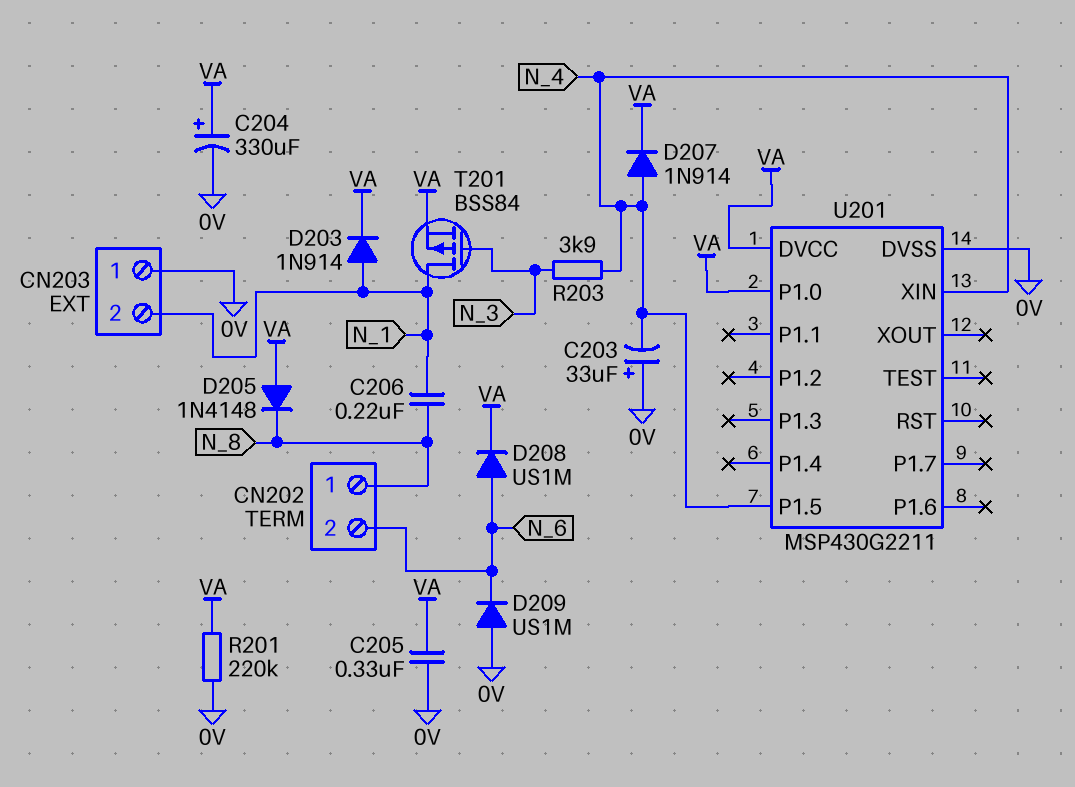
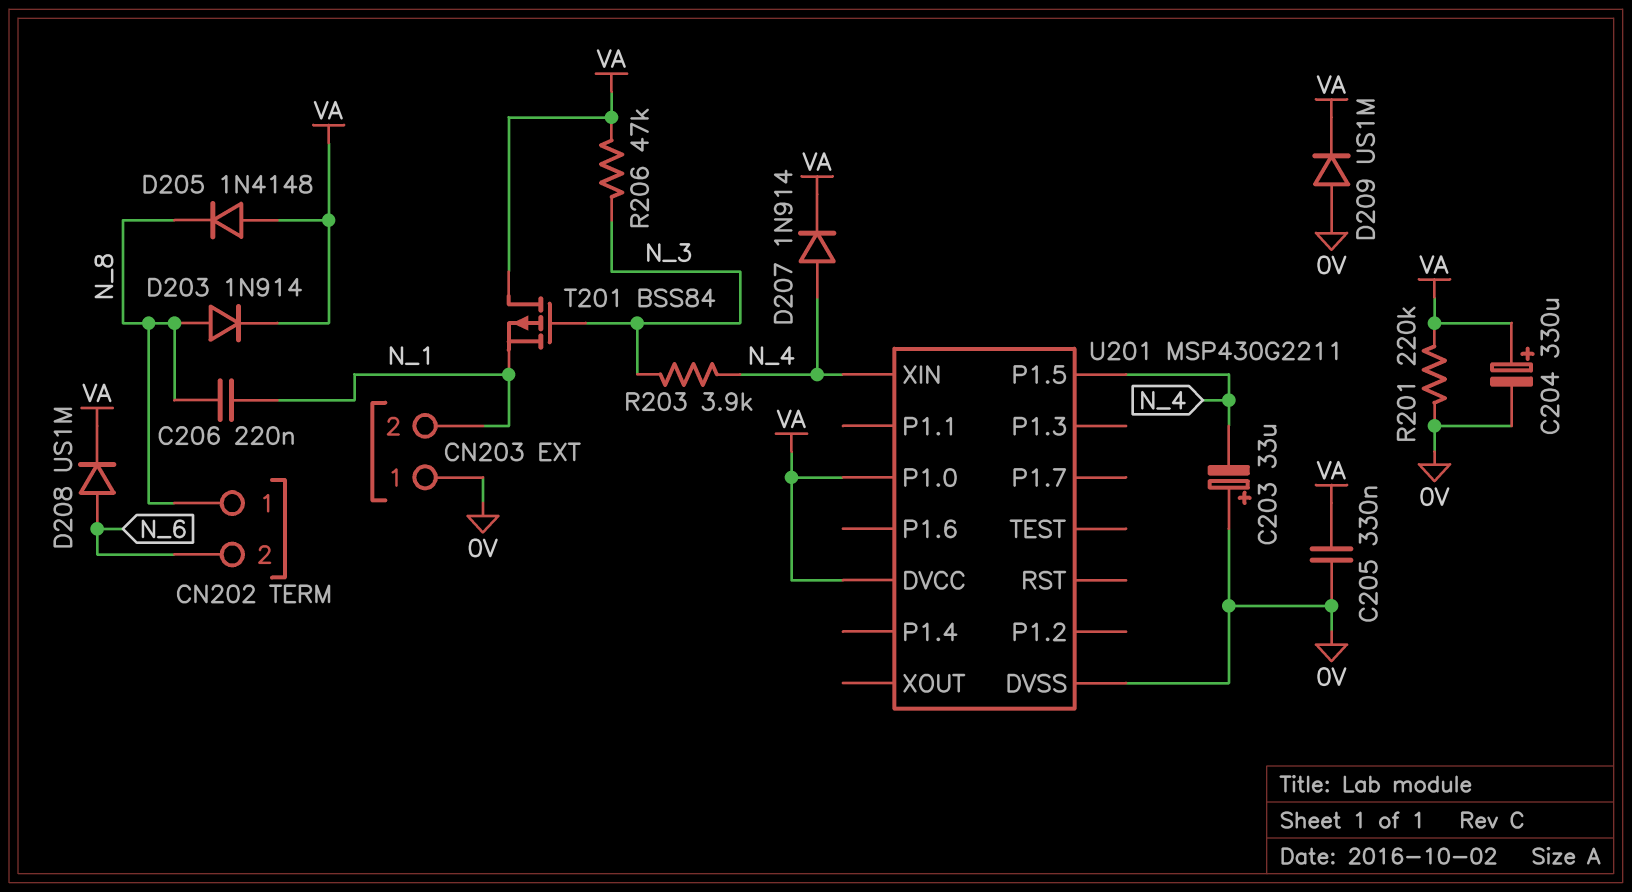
D203: diode 1N914 (A N_1, K VA) -> diode 1N914 (A N_8, K VA)
D209: diode US1M (A 0V, K N_6) -> diode US1M (A 0V, K VA)
R206: none -> 47k (N_3, VA)
T201: PMOS BSS84 (G N_3, D N_1, S VA) -> PMOS BSS84 (G N_3, D VA, S N_1)

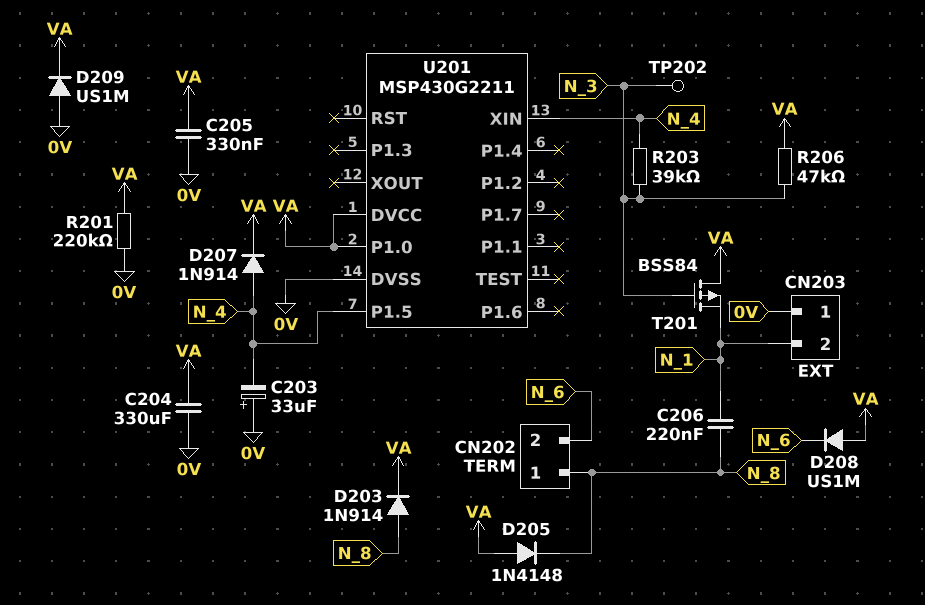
C204: 330uF (plus VA, minus 0V) -> 330uF (0V, VA)
D208: diode US1M (A N_6, K VA) -> diode US1M (A VA, K N_6)
R203: 3.9k (N_3, N_4) -> 39k (N_3, N_4)
TP202: none -> test point (N_3)

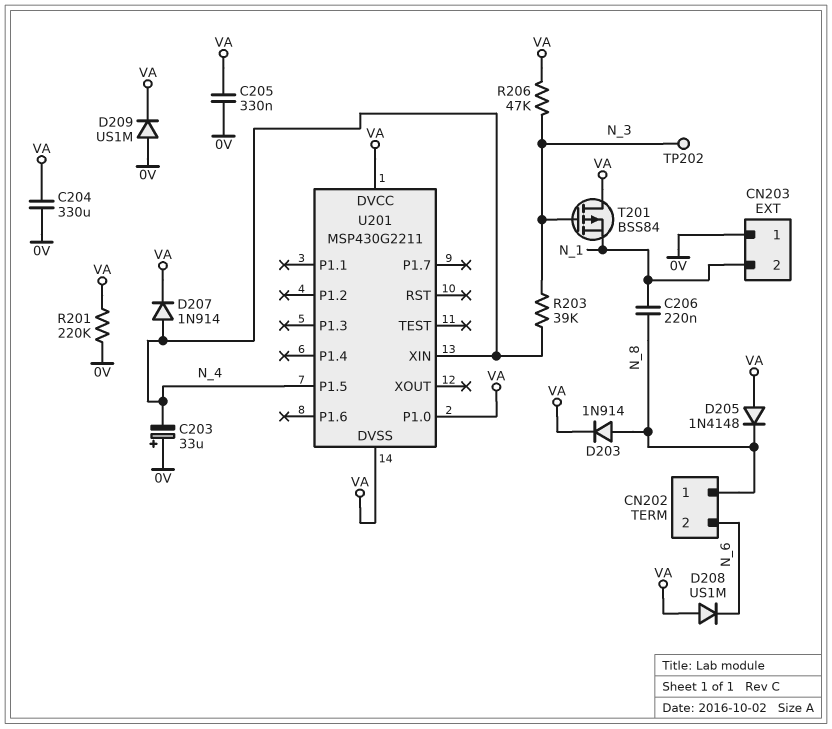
U201 pin DVSS: 0V -> VA

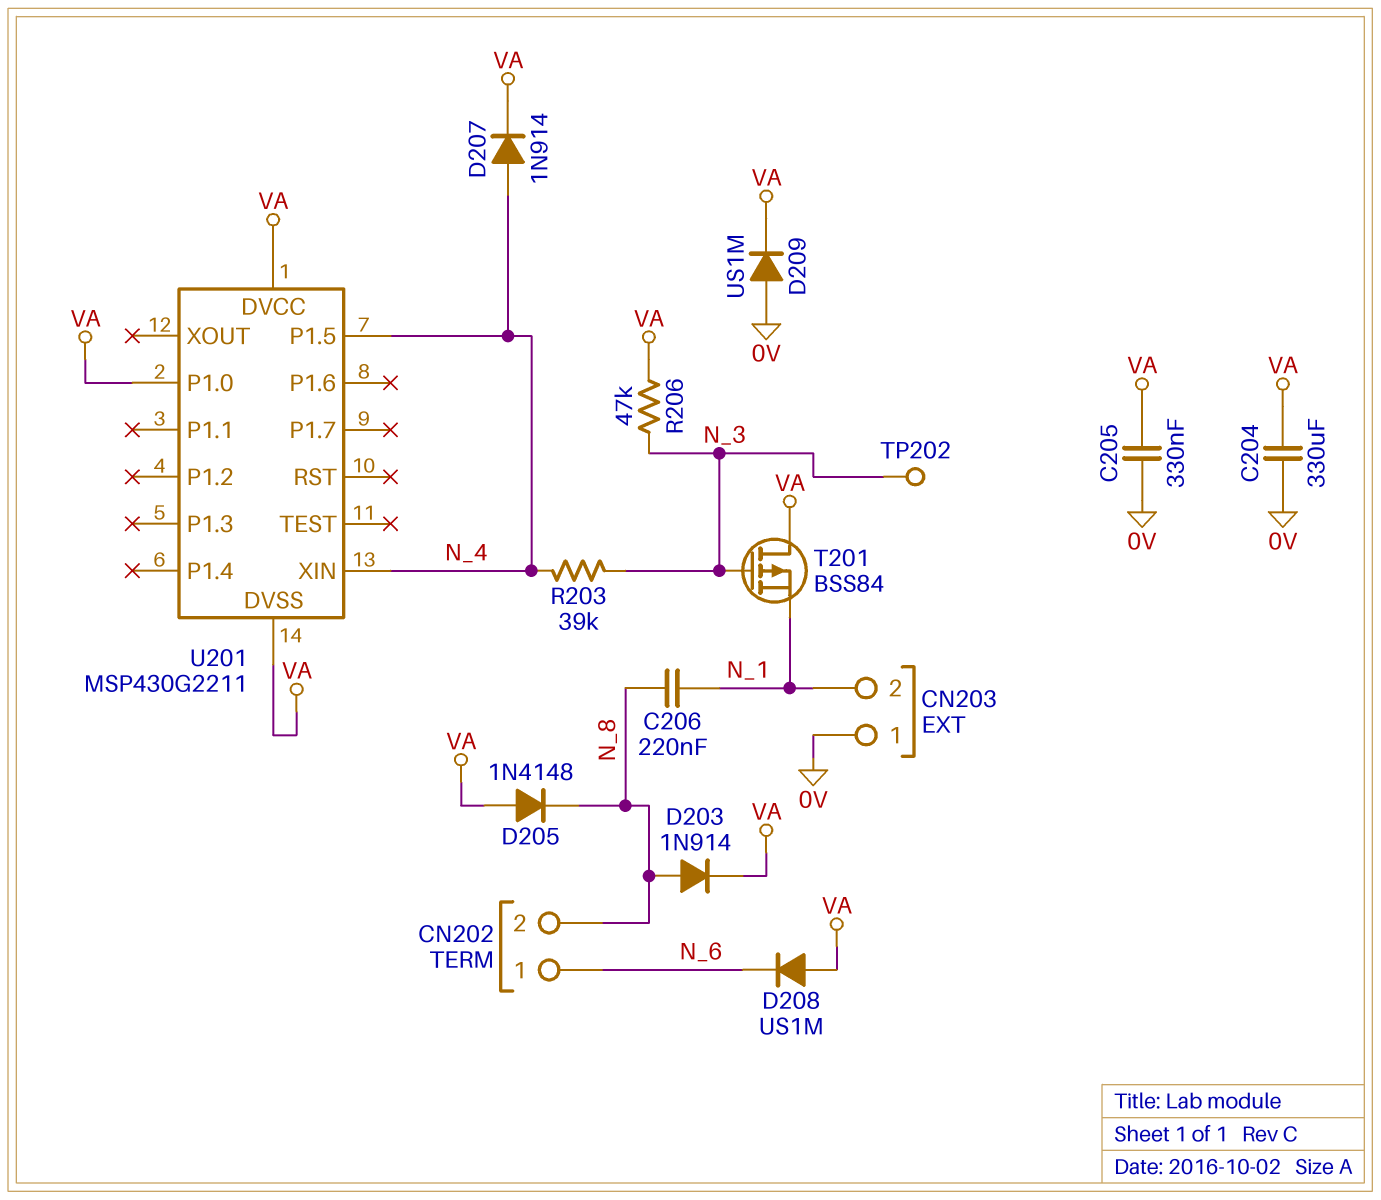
C203: 33uF (plus 0V, minus N_4) -> none
CN202 pin 1: N_8 -> N_6
CN202 pin 2: N_6 -> N_8
R201: 220k (0V, VA) -> none

